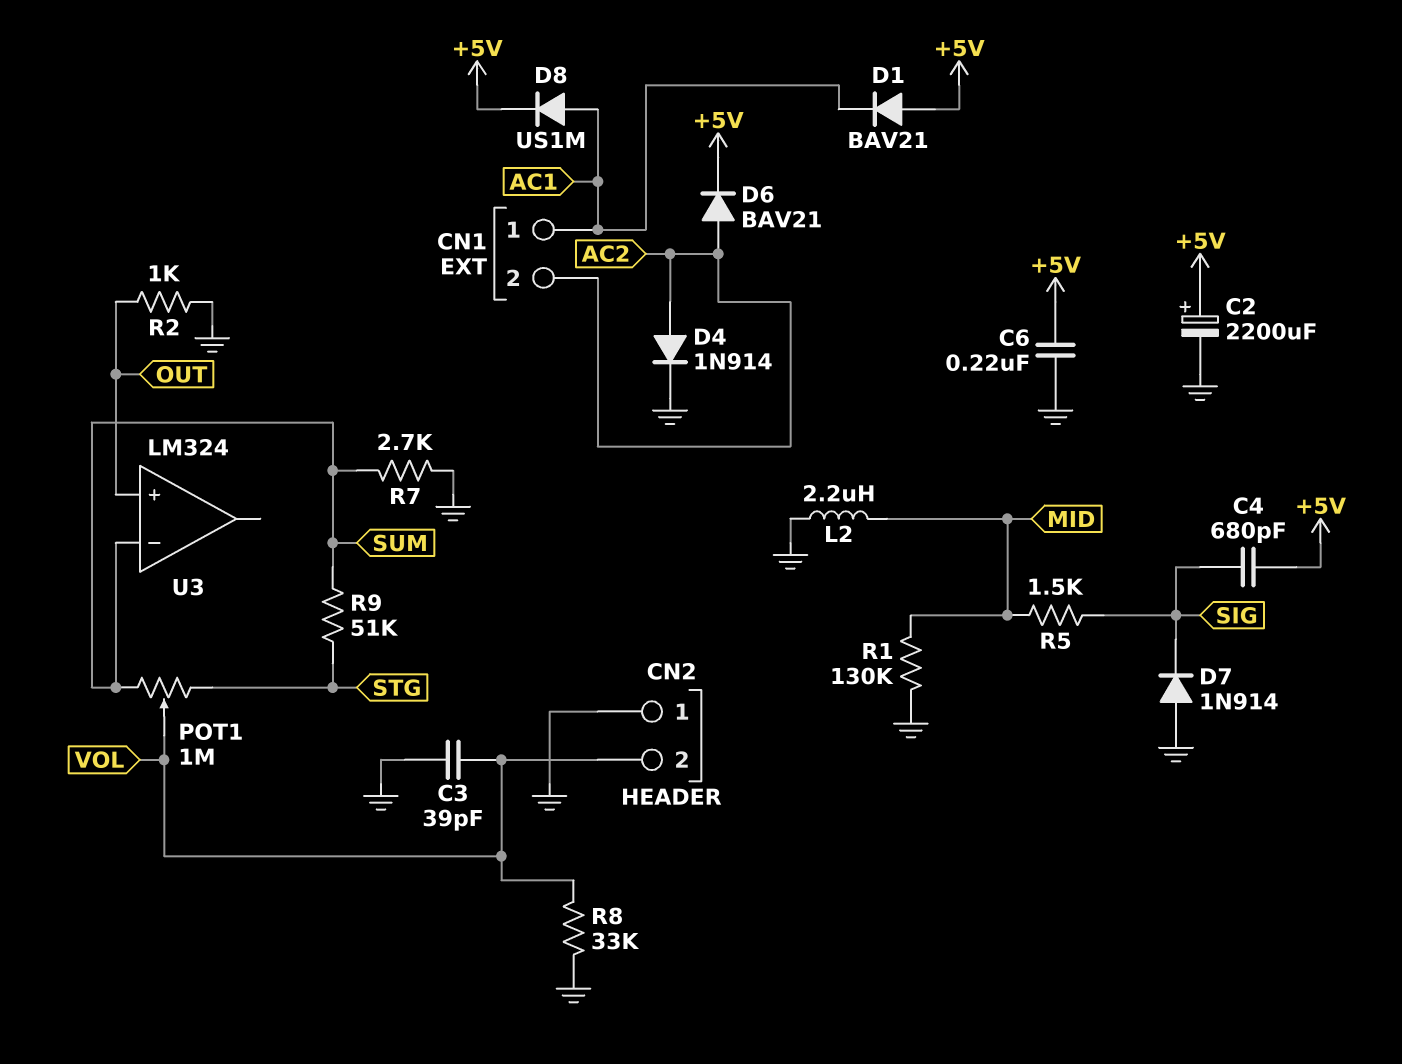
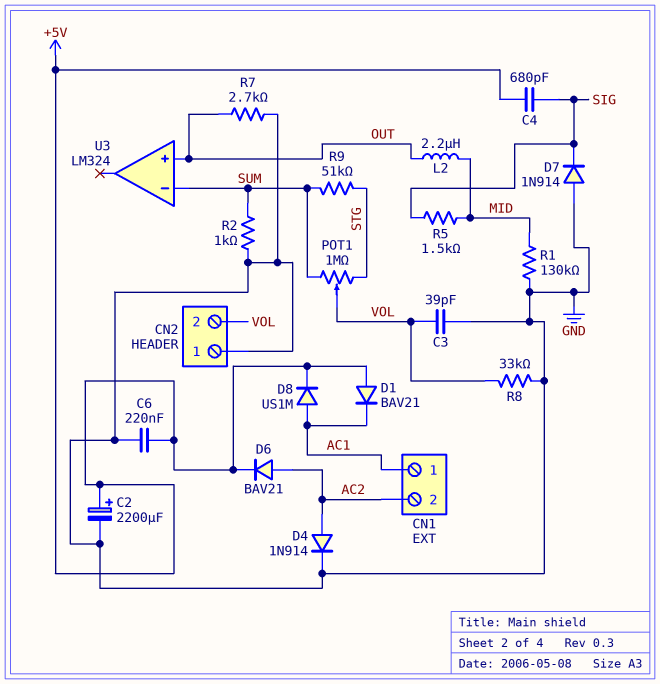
L2: 2.2uH (GND, MID) -> 2.2uH (MID, OUT)
R2: 1k (GND, OUT) -> 1k (GND, SUM)
R7: 2.7k (GND, SUM) -> 2.7k (GND, OUT)

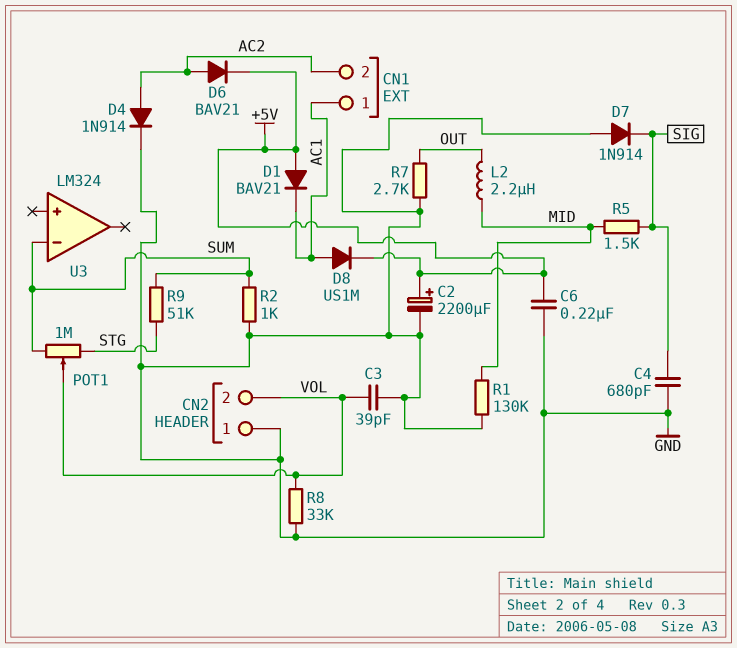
C4: 680pF (+5V, SIG) -> 680pF (GND, SIG)
U3 pin in+: OUT -> none

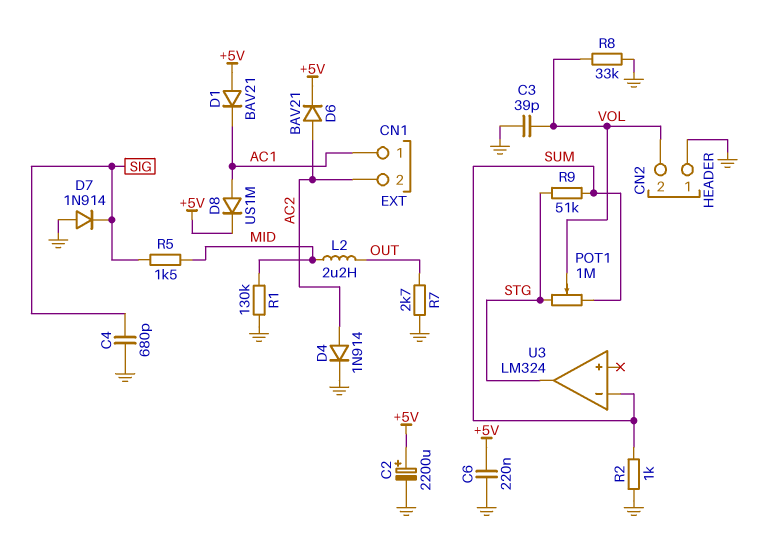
U3 pin out: none -> STG

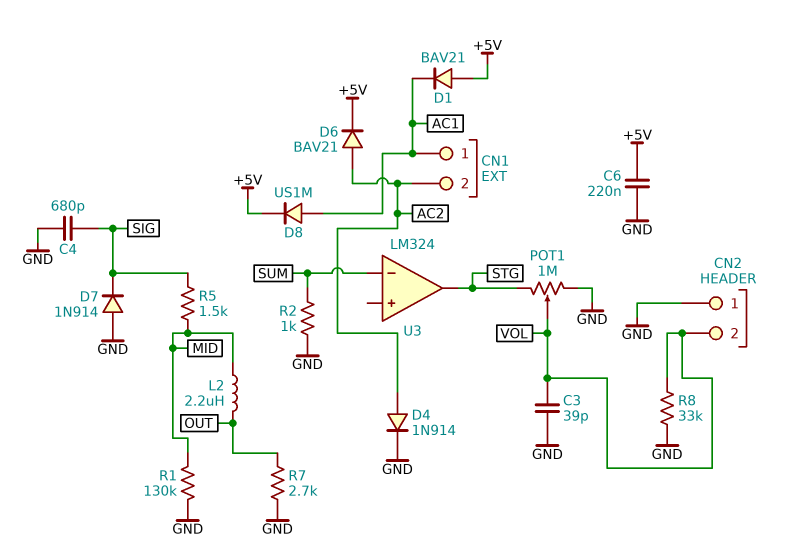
C2: 2200uF (plus +5V, minus GND) -> none
POT1: 1M (STG, SUM, wiper VOL) -> 1M (GND, STG, wiper VOL)
R9: 51k (STG, SUM) -> none

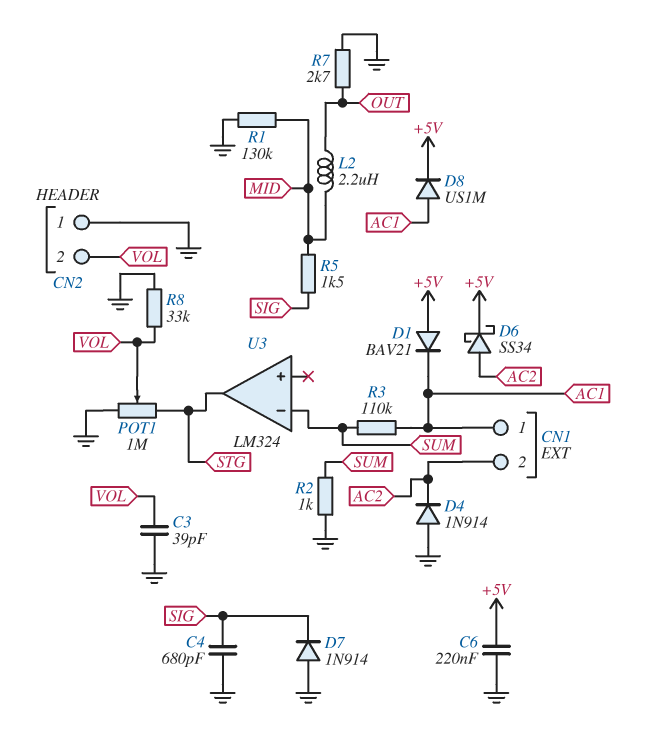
D4: diode 1N914 (A AC2, K GND) -> diode 1N914 (A GND, K AC2)
D6: diode BAV21 (A AC2, K +5V) -> schottky SS34 (A AC2, K +5V)
R3: none -> 110k (AC1, SUM)

